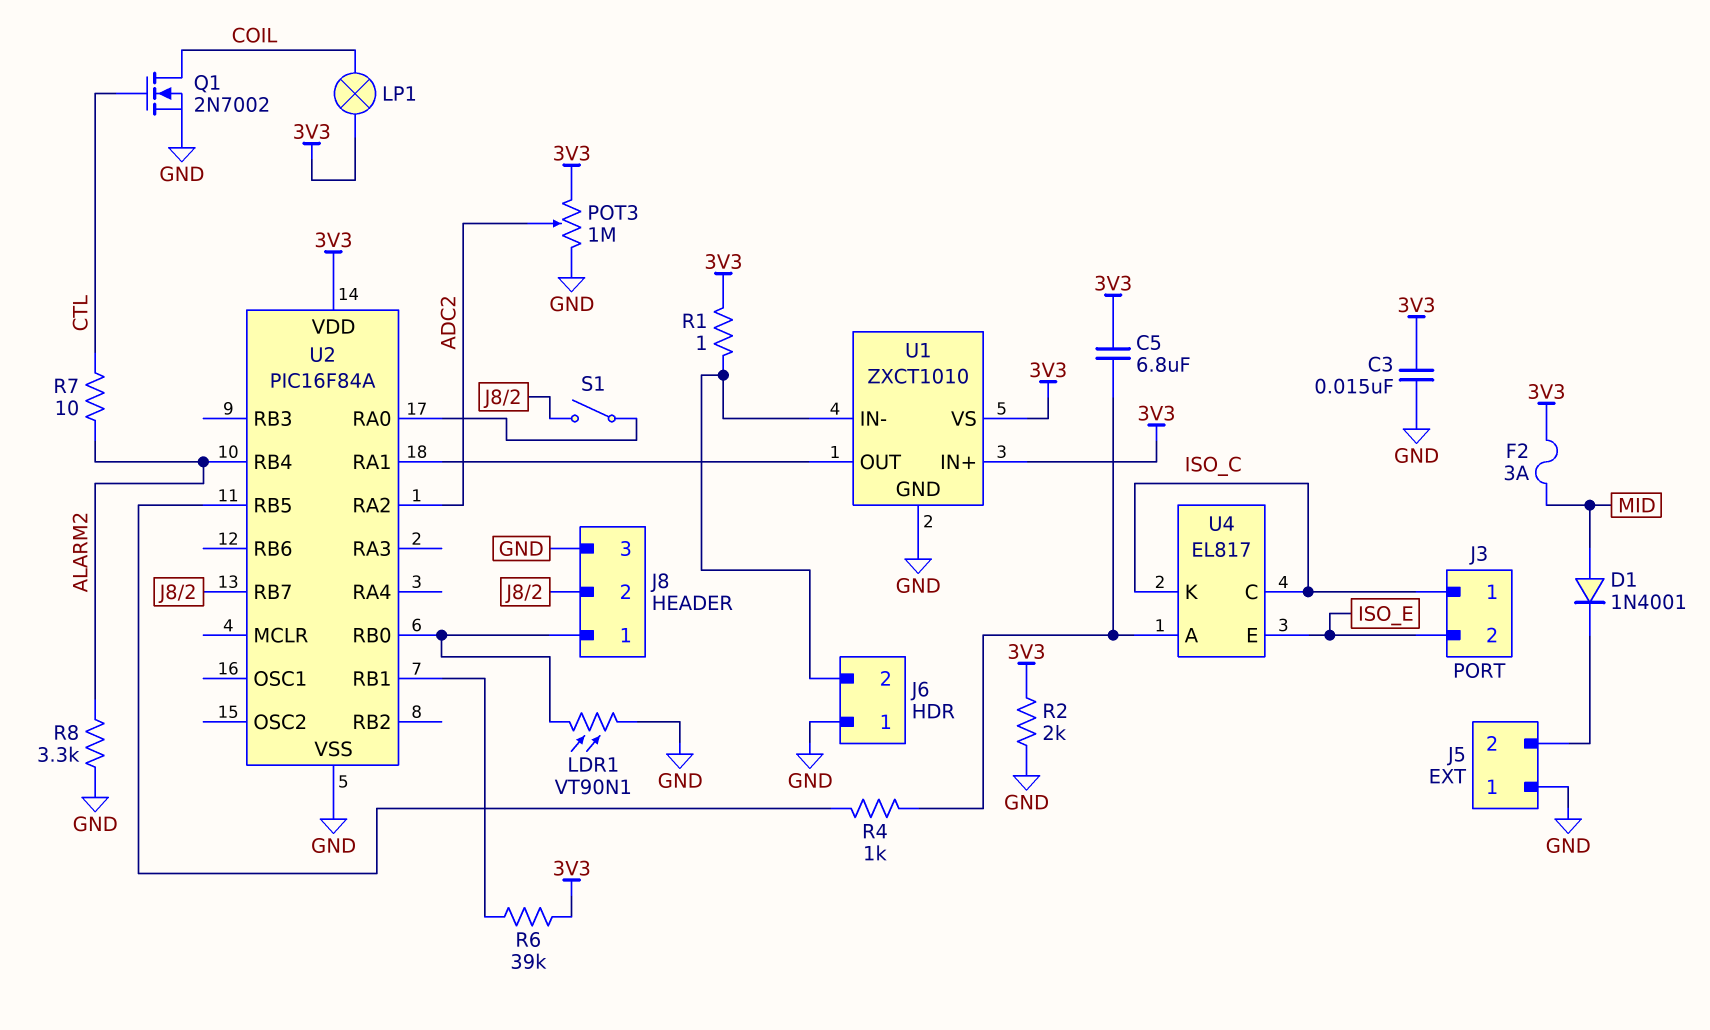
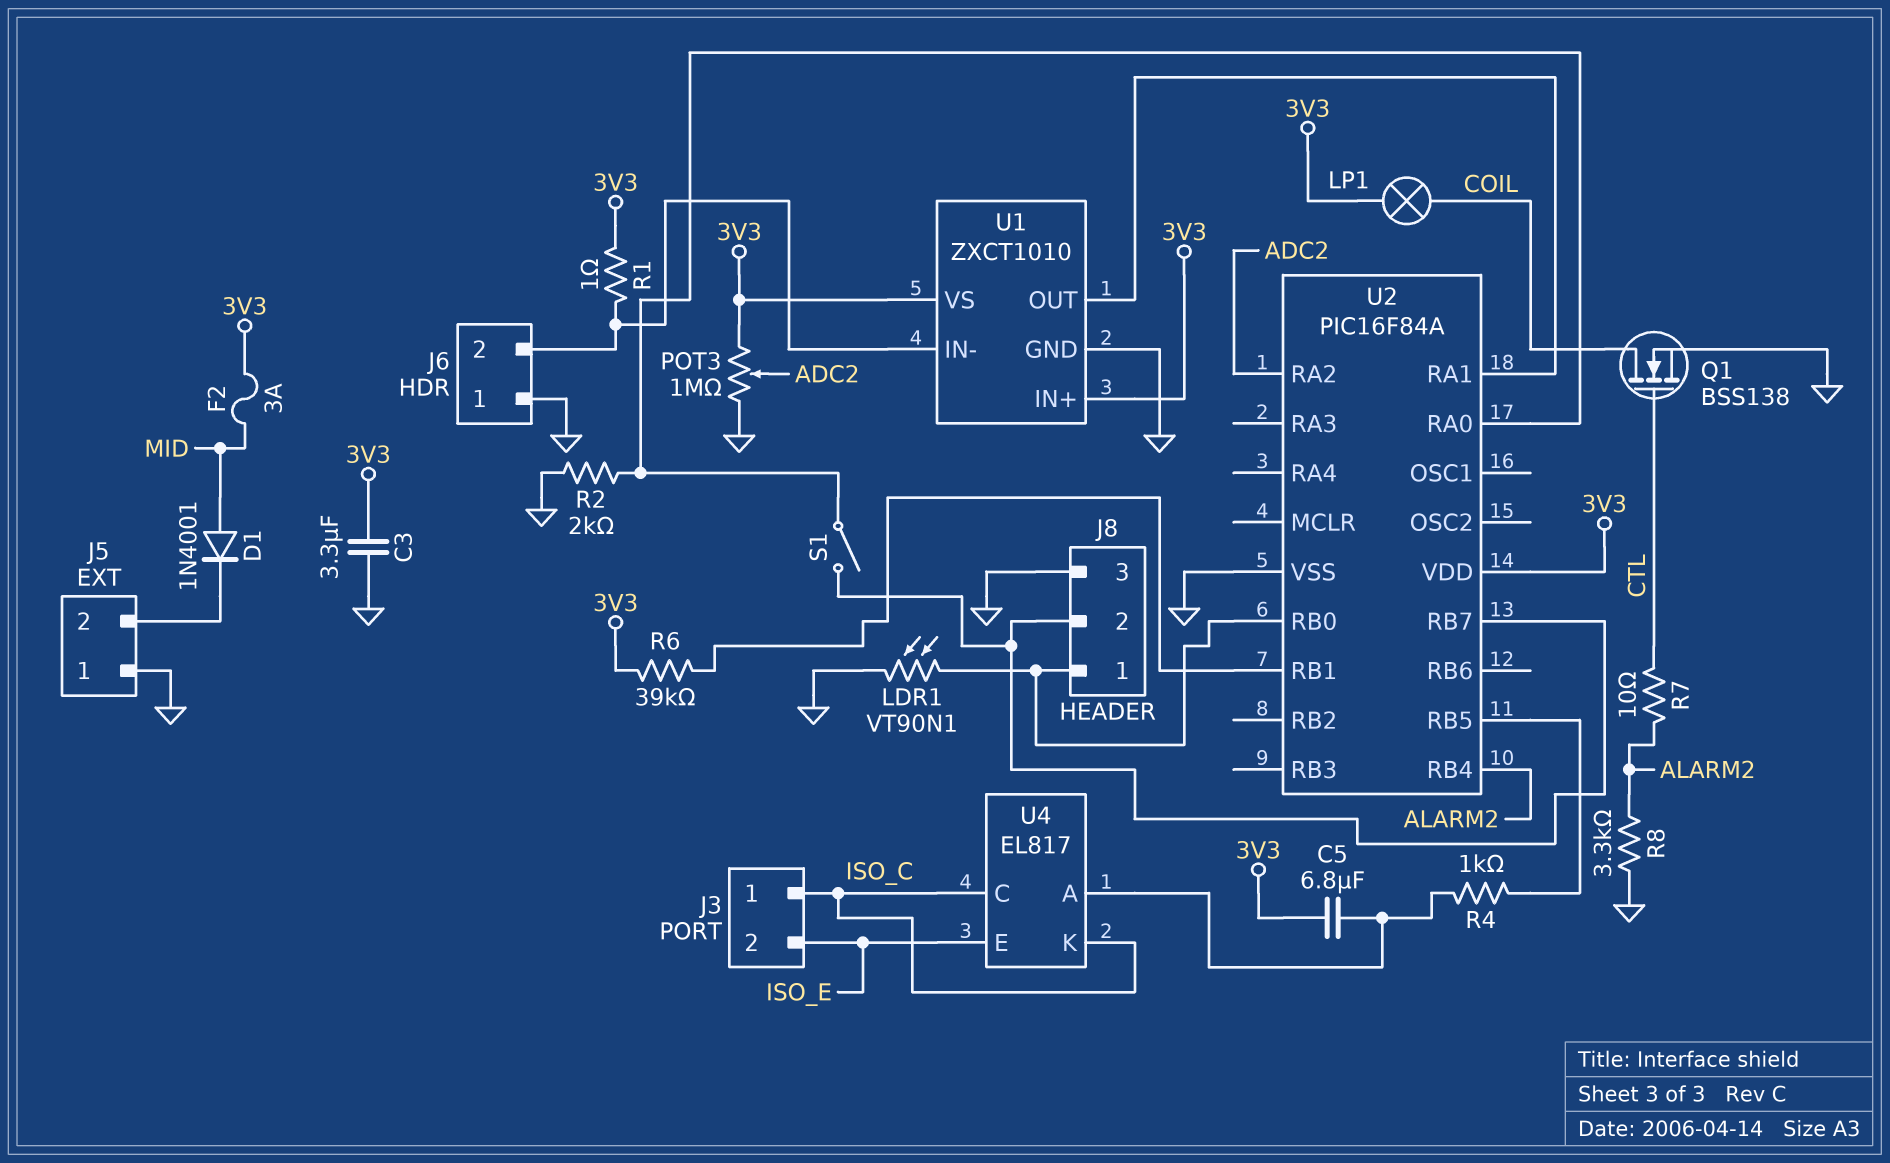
C3: 15nF (3V3, GND) -> 3.3uF (3V3, GND)
Q1: NMOS 2N7002 (G CTL, D COIL, S GND) -> NMOS BSS138 (G CTL, D COIL, S GND)
R2: 2k (3V3, GND) -> 2k (GND, U2/RA0)

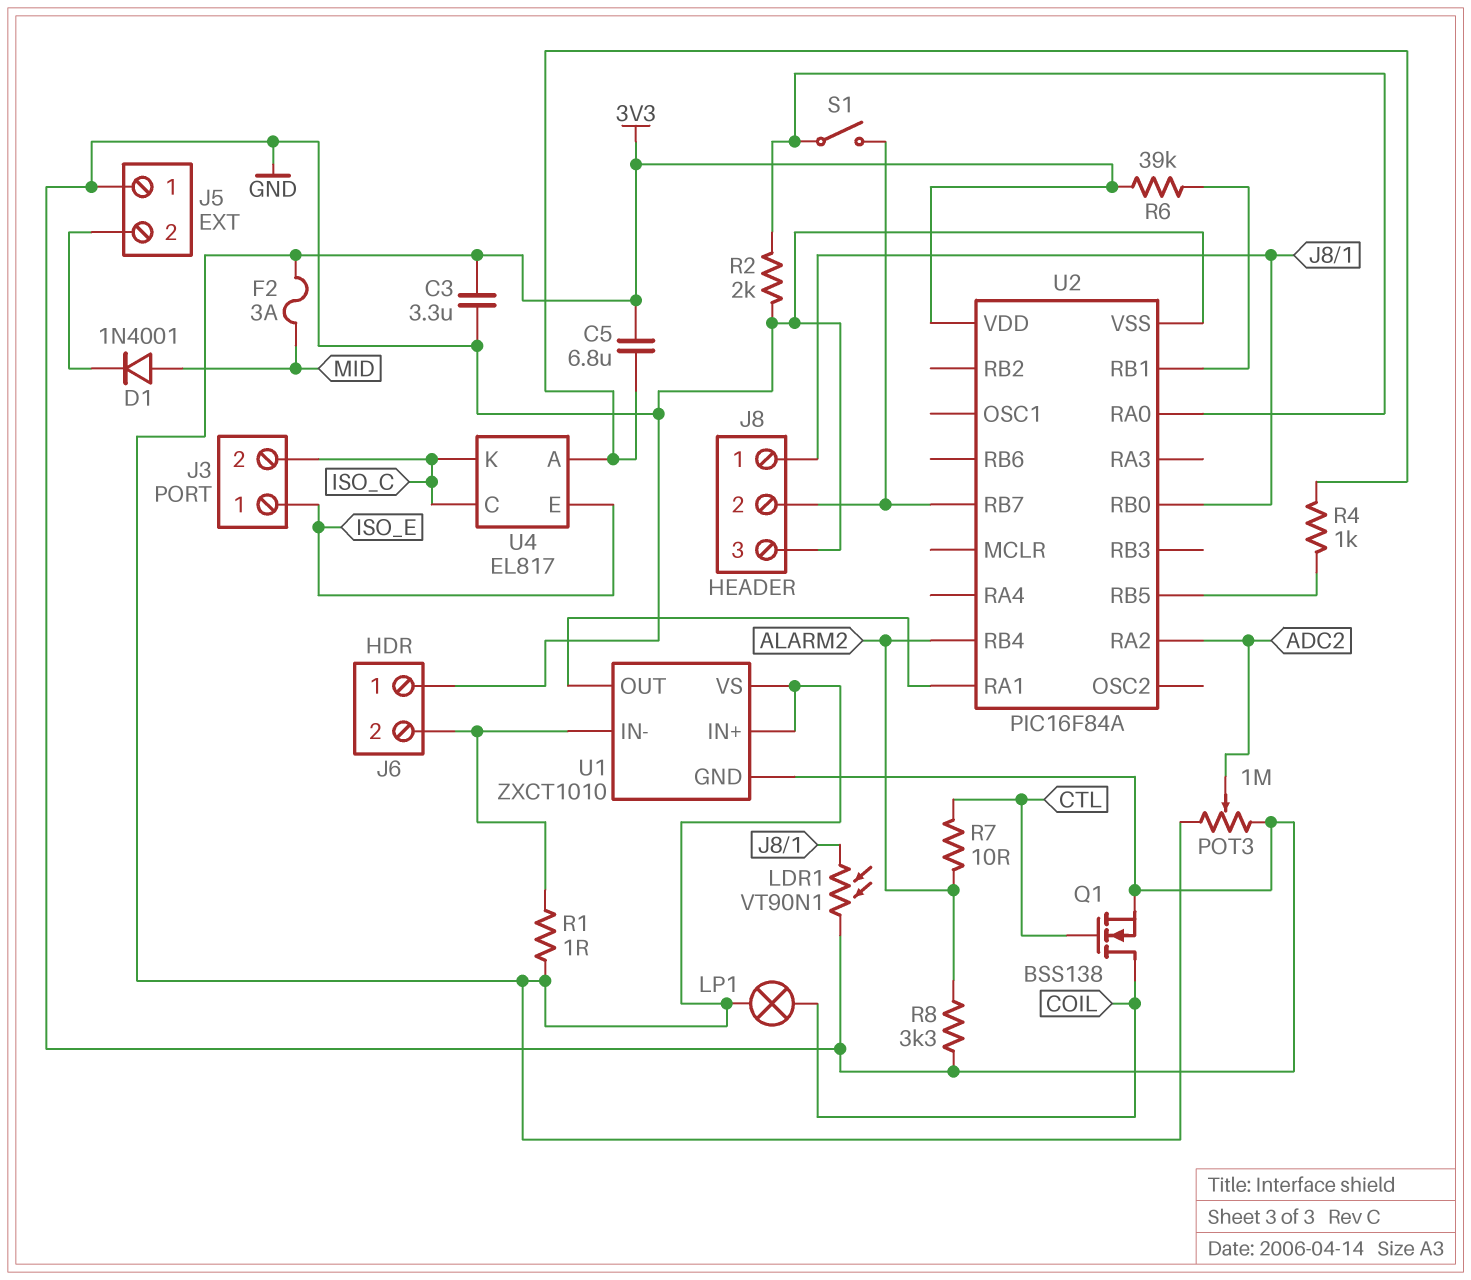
J3 pin 1: ISO_C -> ISO_E
J3 pin 2: ISO_E -> ISO_C

